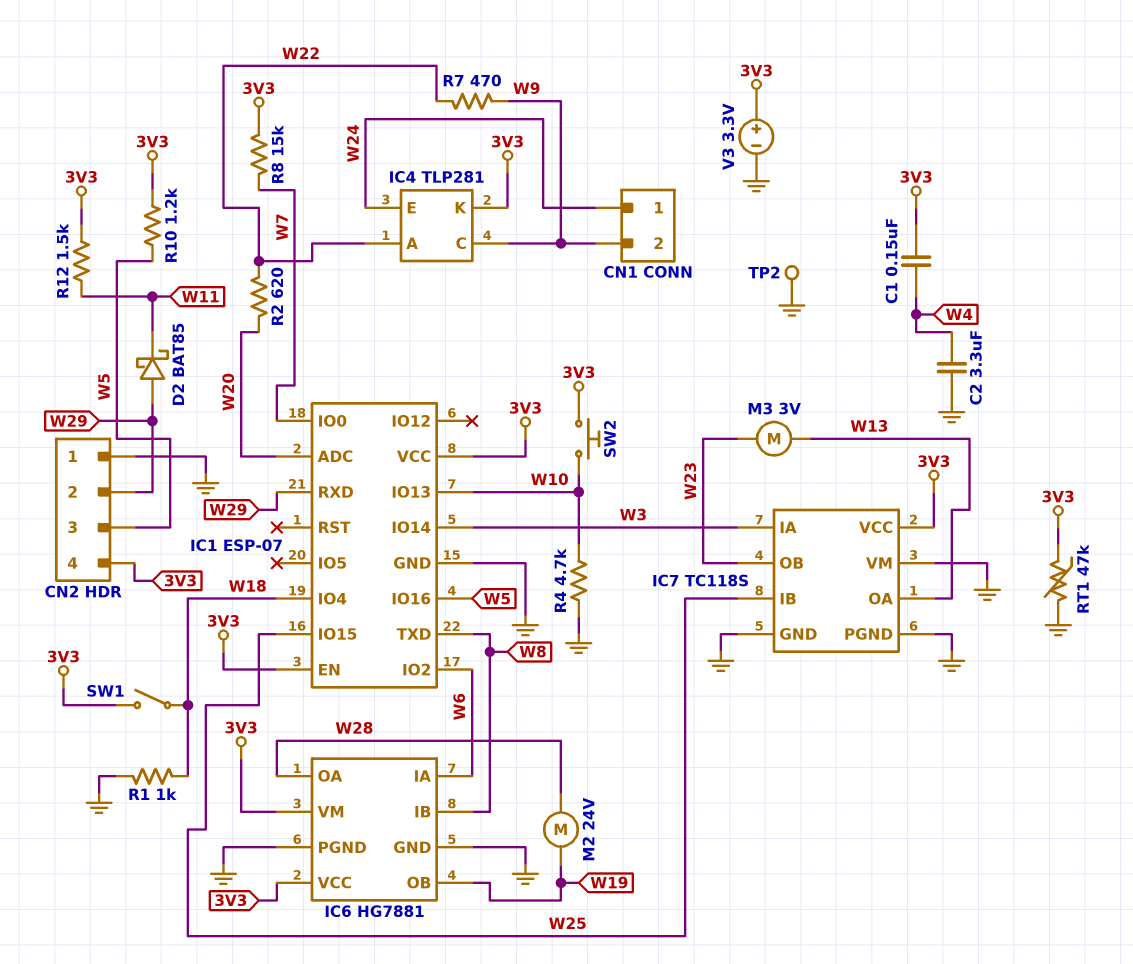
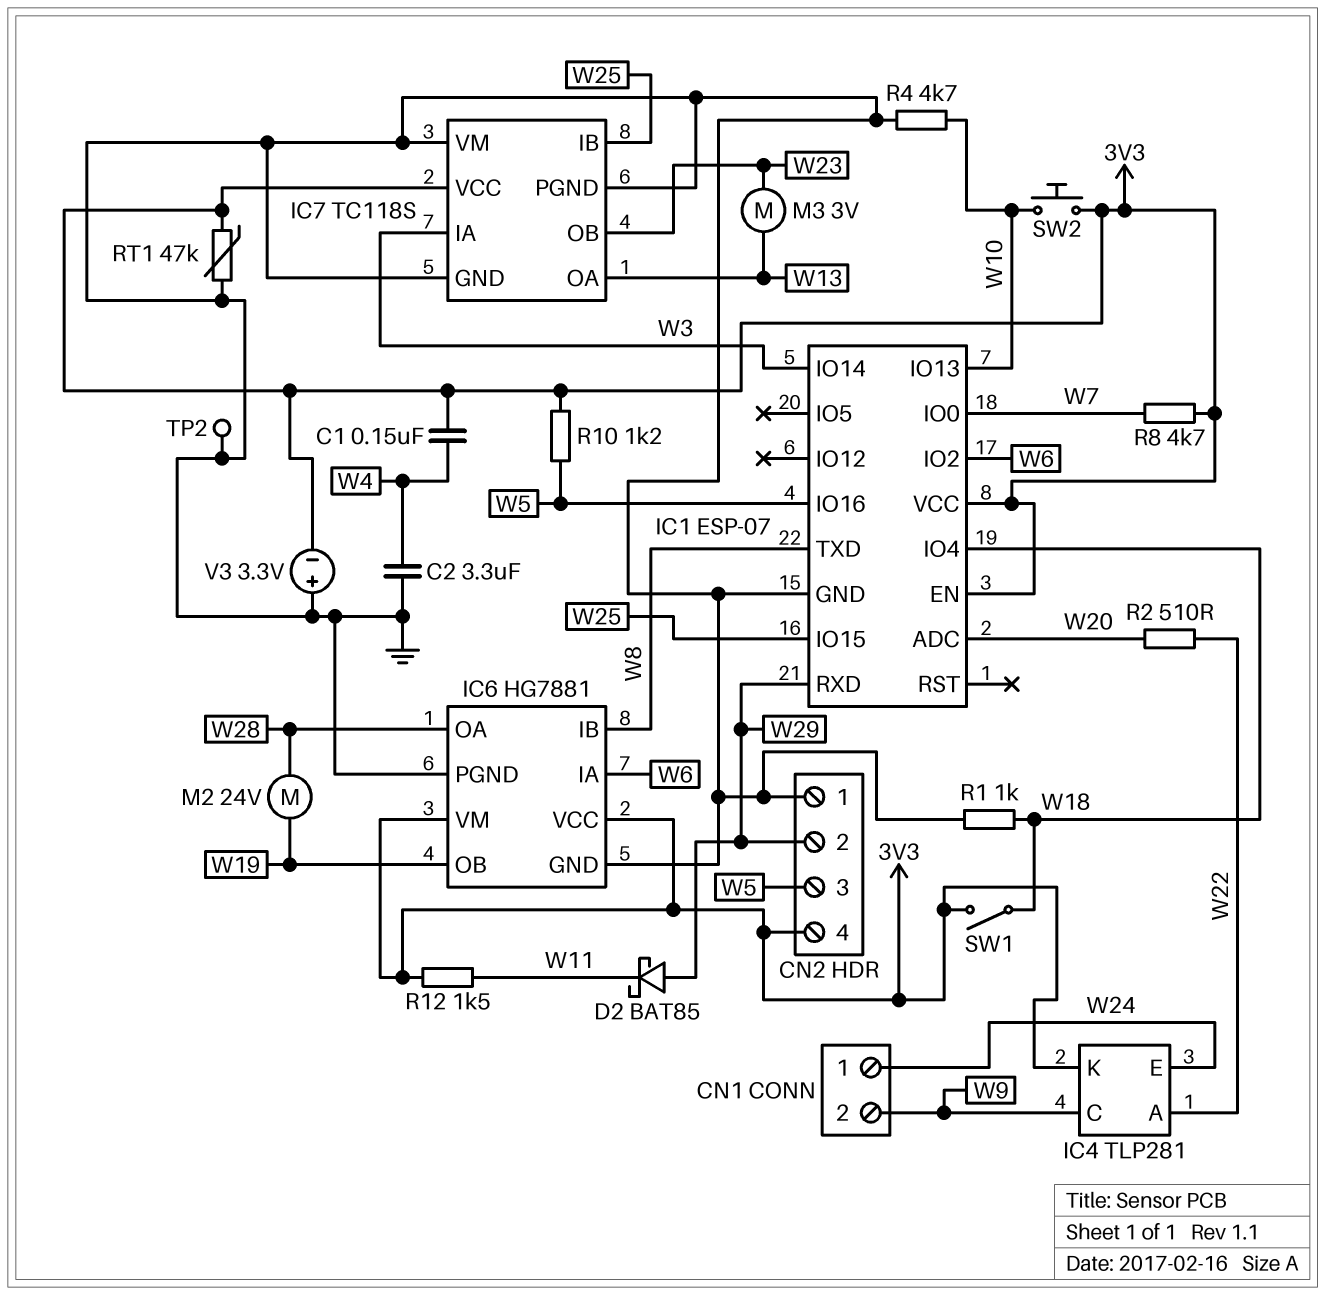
R2: 620 (W20, W22) -> 510 (W20, W22)
R7: 470 (W9, W22) -> none
R8: 15k (3V3, W7) -> 4.7k (3V3, W7)
V3: 3.3V (plus 3V3, minus GND) -> 3.3V (plus GND, minus 3V3)

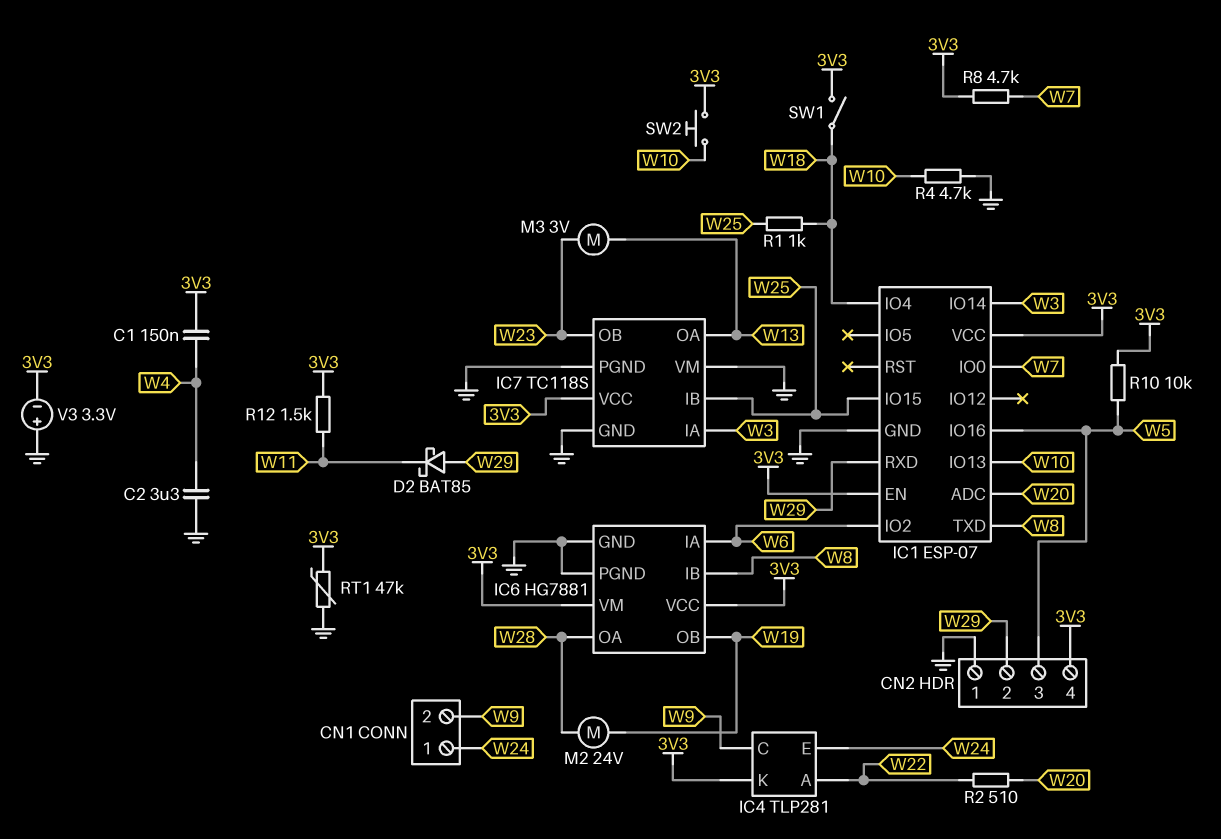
R1: 1k (GND, W18) -> 1k (W18, W25)
R10: 1.2k (3V3, W5) -> 10k (3V3, W5)
TP2: test point (GND) -> none

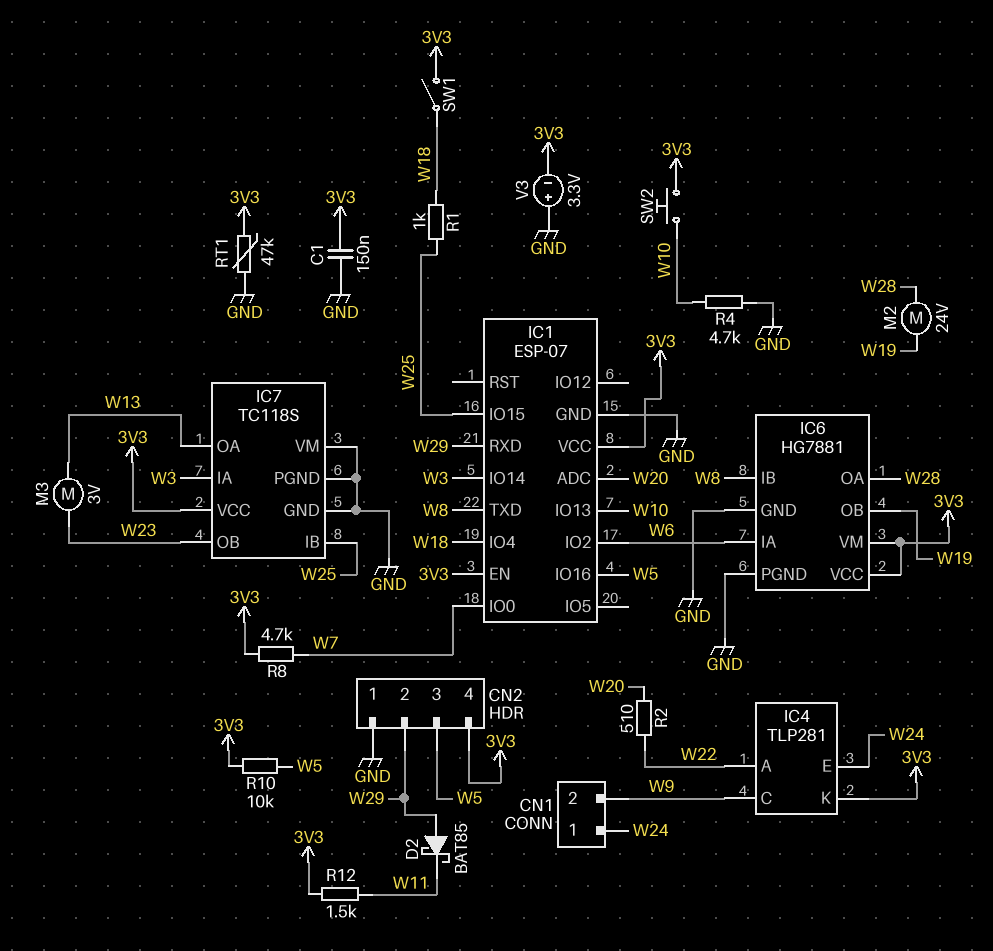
C1: 150nF (3V3, W4) -> 150nF (3V3, GND)
C2: 3.3uF (GND, W4) -> none

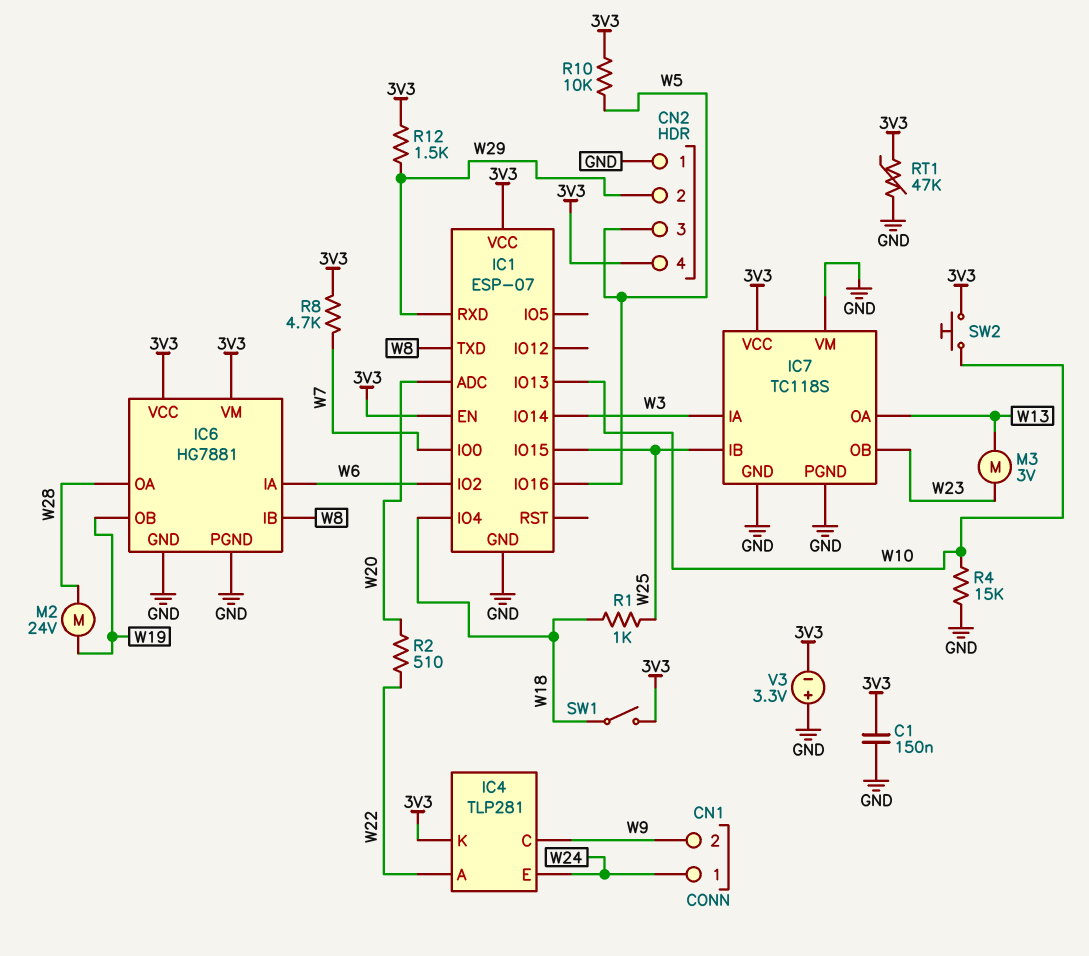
D2: schottky BAT85 (A W29, K W11) -> none
R4: 4.7k (GND, W10) -> 15k (GND, W10)
R12: 1.5k (3V3, W11) -> 1.5k (3V3, W29)

